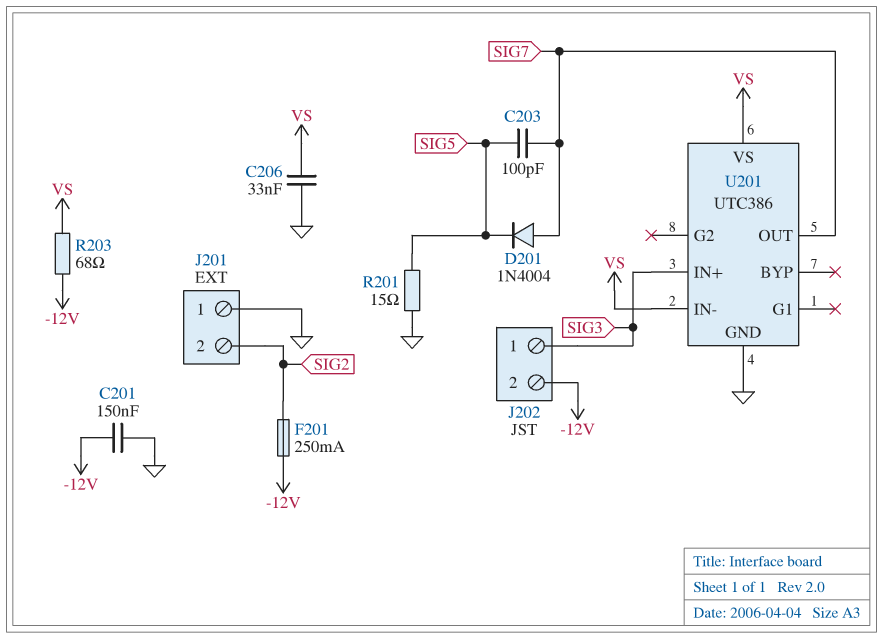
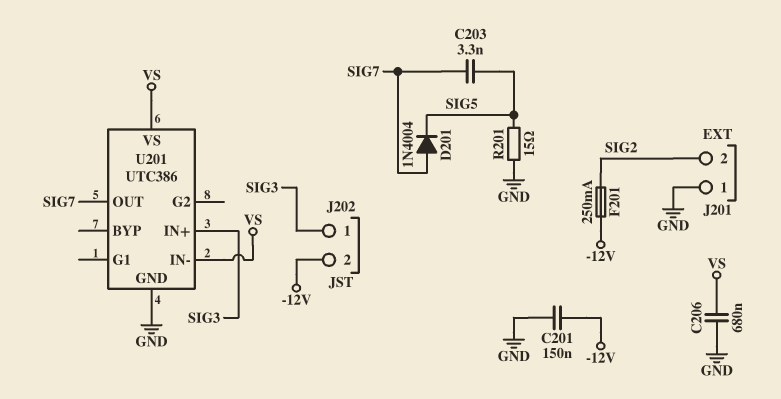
C203: 100pF (SIG5, SIG7) -> 3.3nF (SIG5, SIG7)
C206: 33nF (GND, VS) -> 680nF (GND, VS)
R203: 68 (-12V, VS) -> none

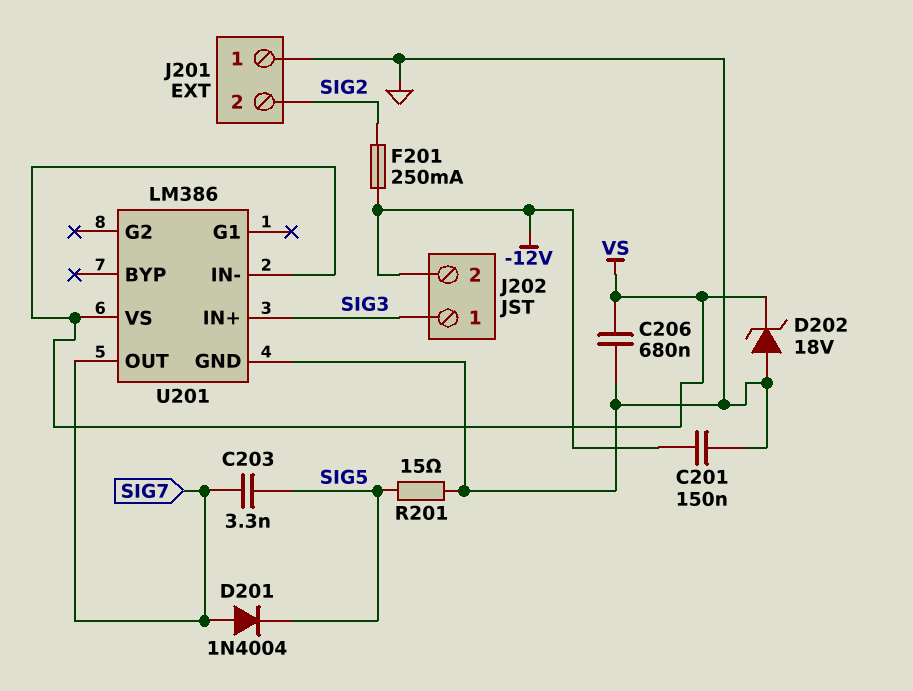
D202: none -> zener 18V (A GND, K VS)
U201: UTC386 -> LM386

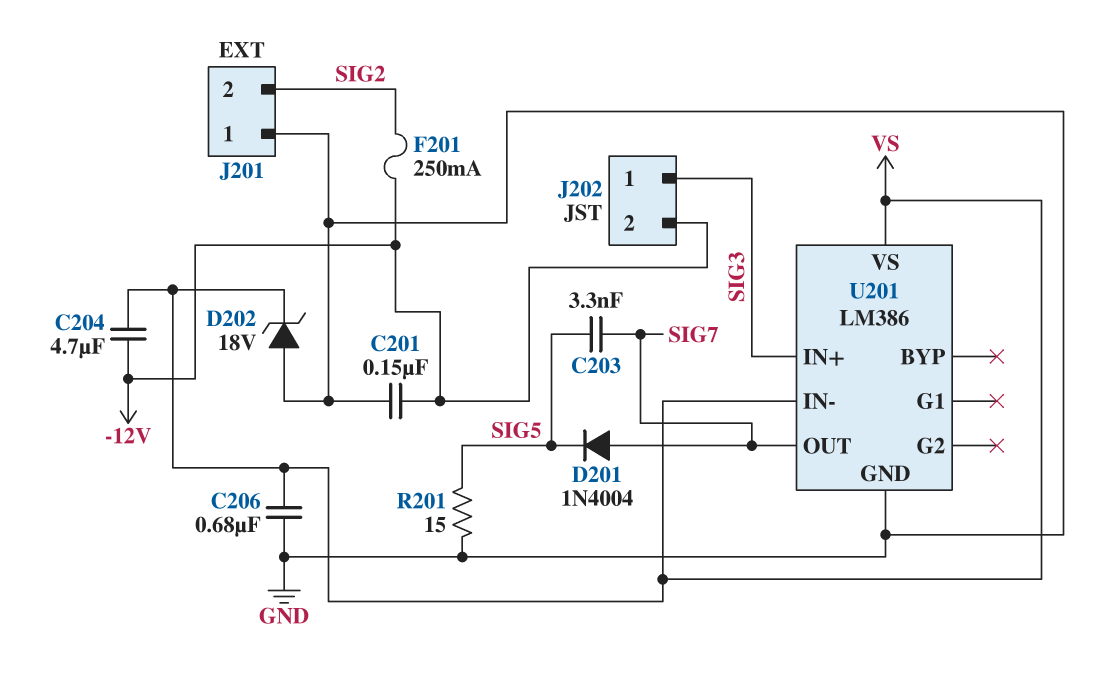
C204: none -> 4.7uF (-12V, VS)

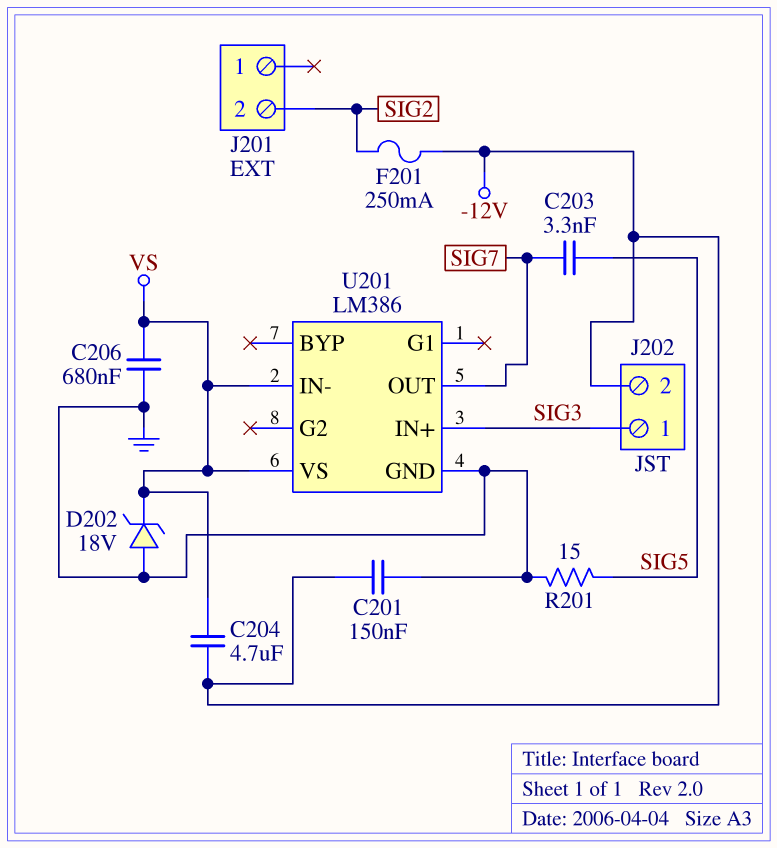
D201: diode 1N4004 (A SIG7, K SIG5) -> none
J201 pin 1: GND -> none

